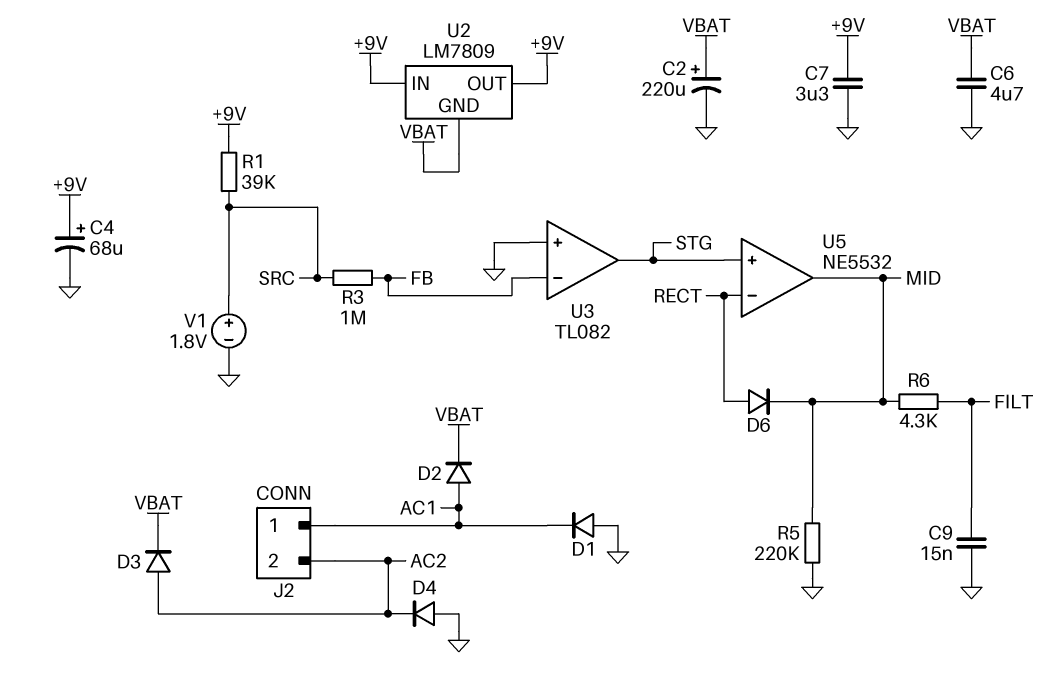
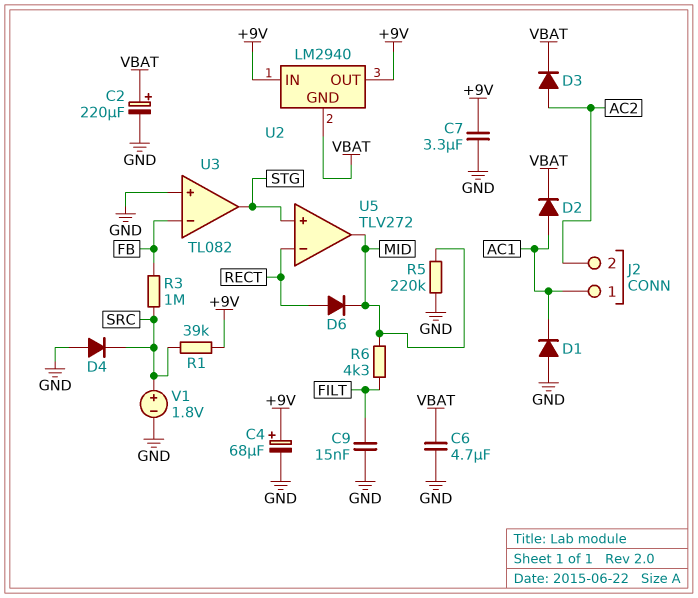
D4: diode (A GND, K AC2) -> diode (A GND, K SRC)
U2: LM7809 -> LM2940
U5: NE5532 -> TLV272

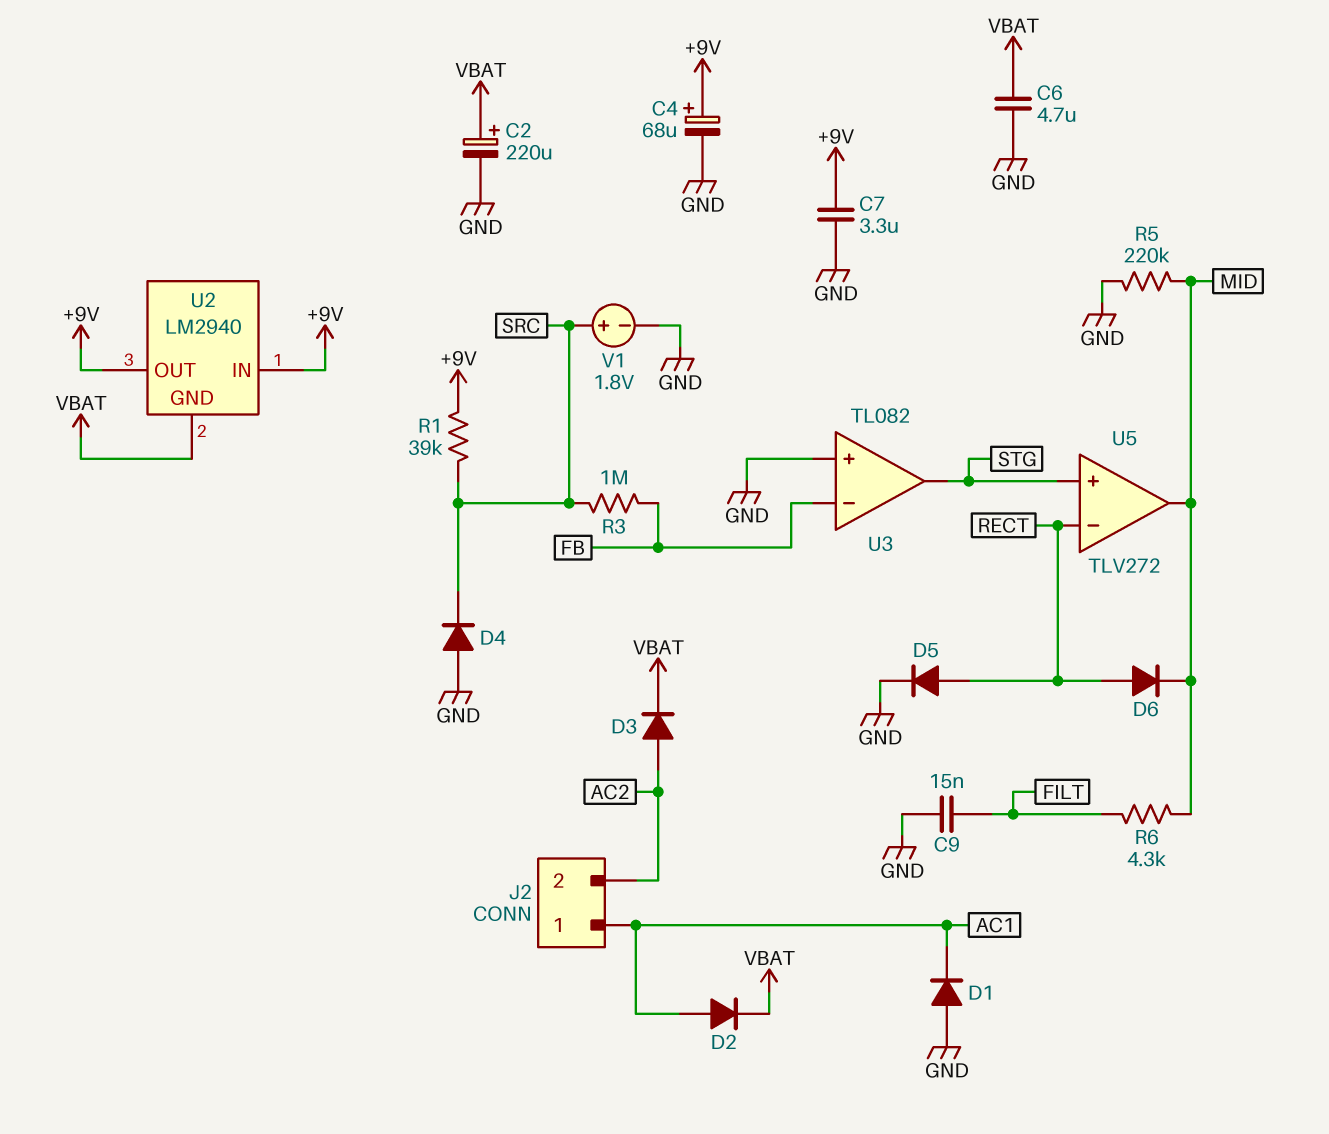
D5: none -> diode (A RECT, K GND)

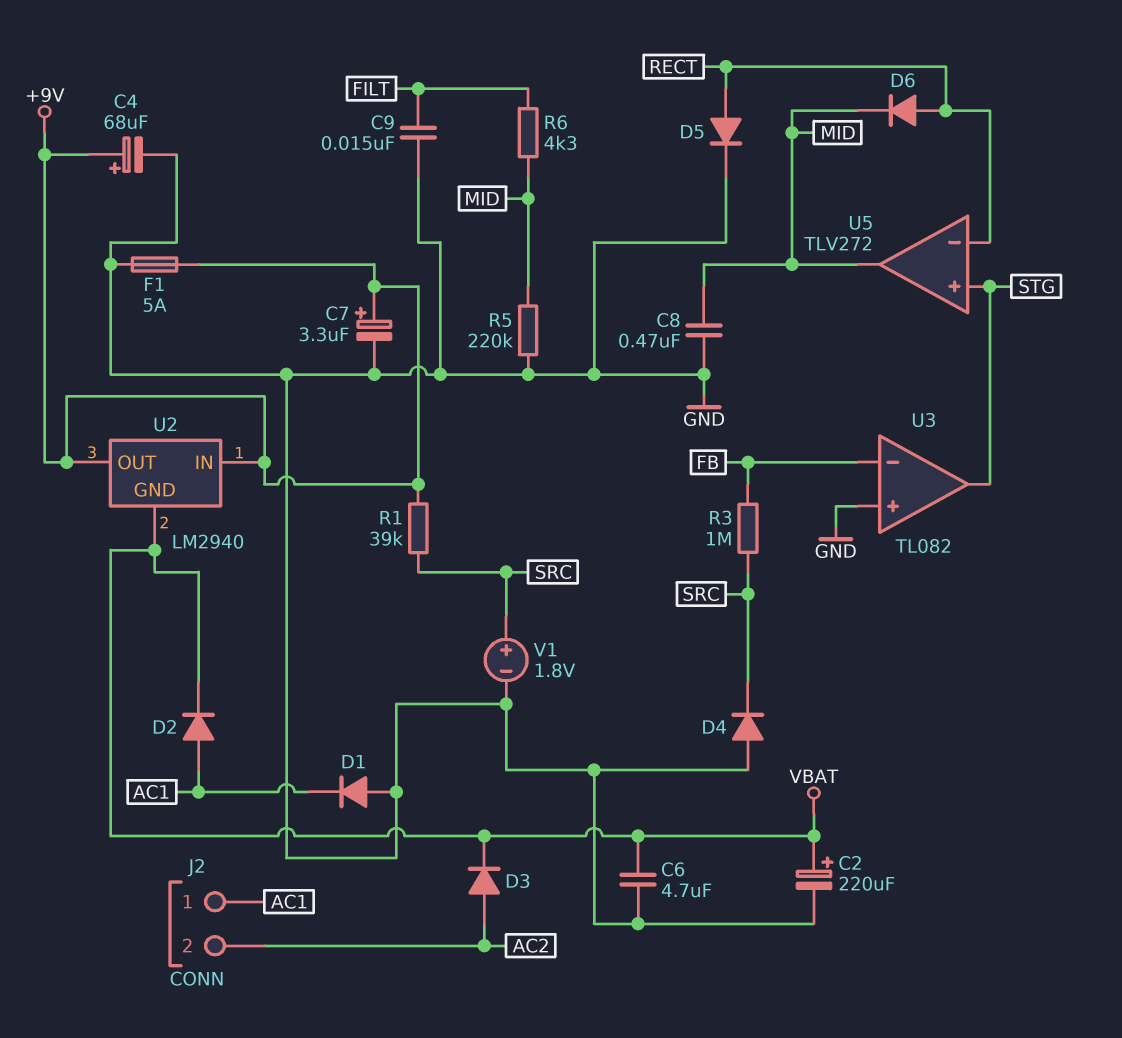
C7: 3.3uF (+9V, GND) -> 3.3uF (plus +9V, minus GND)
C8: none -> 470nF (GND, MID)
F1: none -> 5A (+9V, GND)

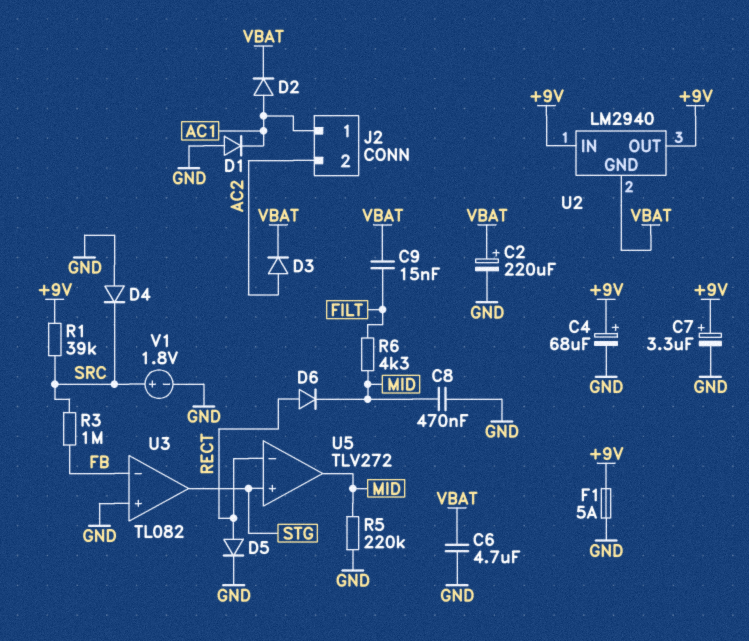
C9: 15nF (FILT, GND) -> 15nF (FILT, VBAT)

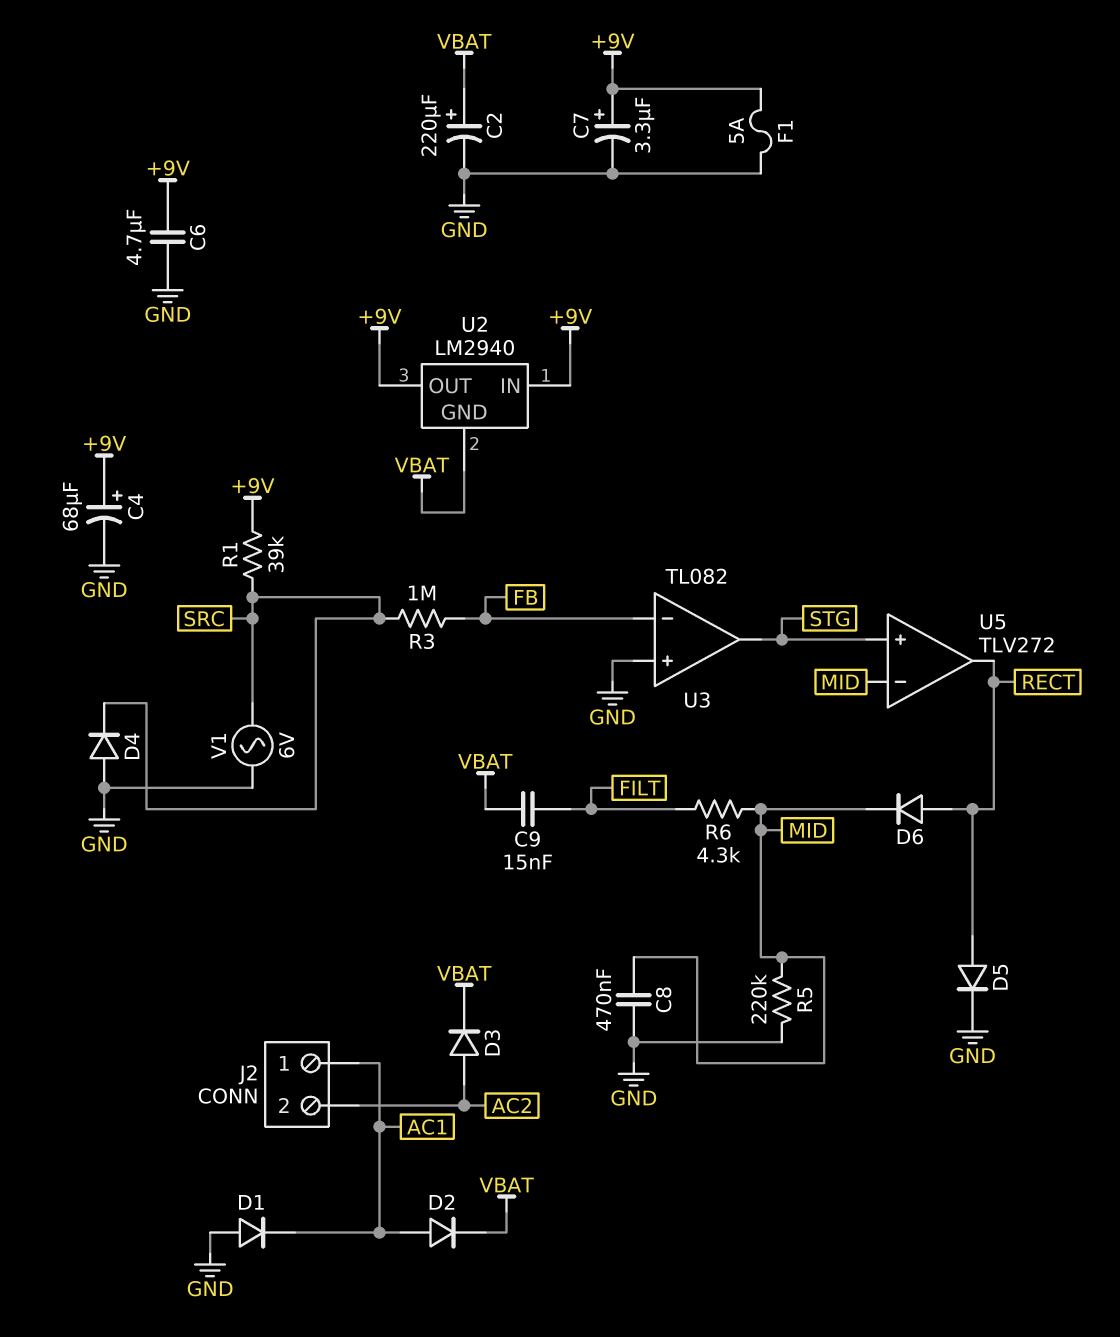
C6: 4.7uF (GND, VBAT) -> 4.7uF (+9V, GND)
U5 pin in-: RECT -> MID
U5 pin out: MID -> RECT
V1: 1.8V (plus SRC, minus GND) -> AC 6V (GND, SRC)

